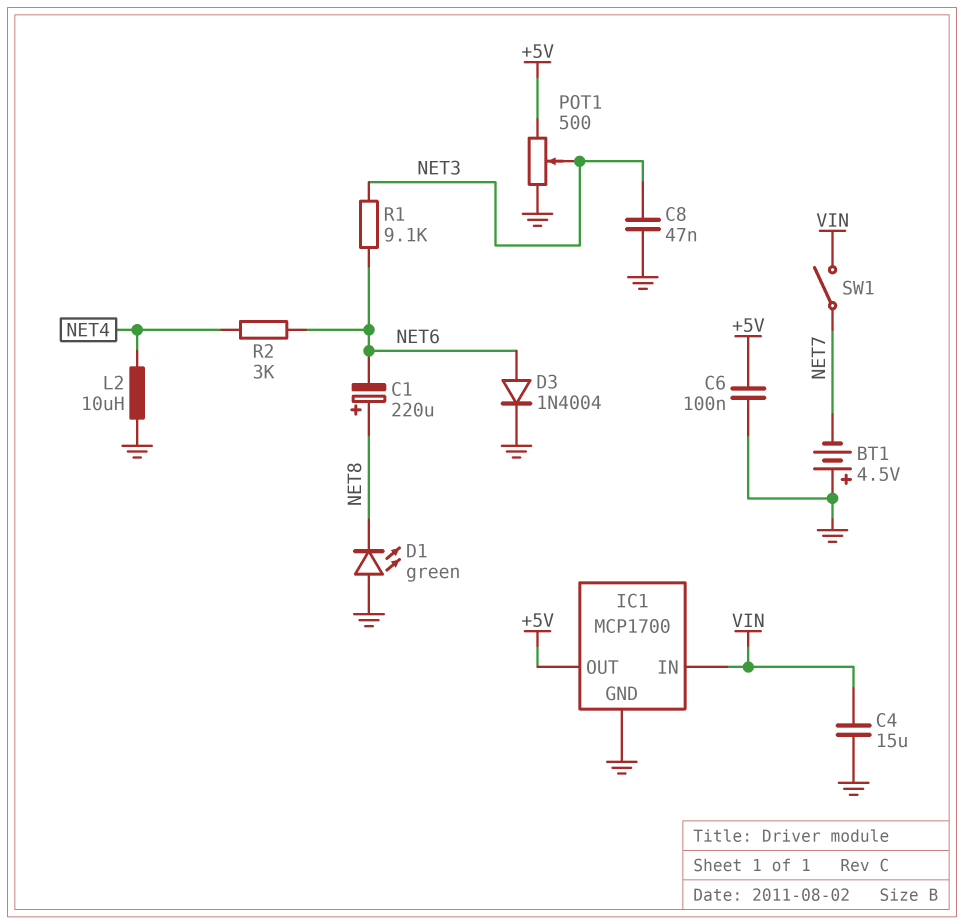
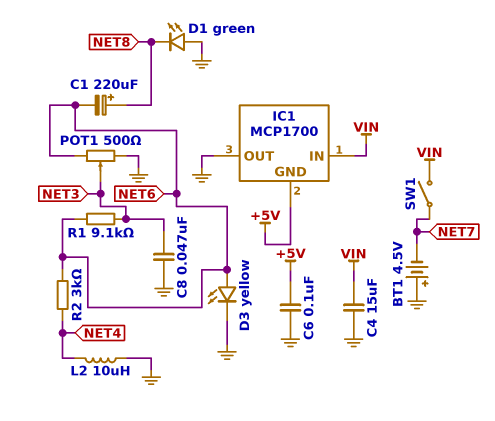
D3: diode 1N4004 (A NET6, K GND) -> LED yellow (A NET6, K GND)
IC1 pin GND: GND -> +5V
IC1 pin OUT: +5V -> GND
POT1: 500 (+5V, GND, wiper NET3) -> 500 (GND, NET6, wiper NET3)

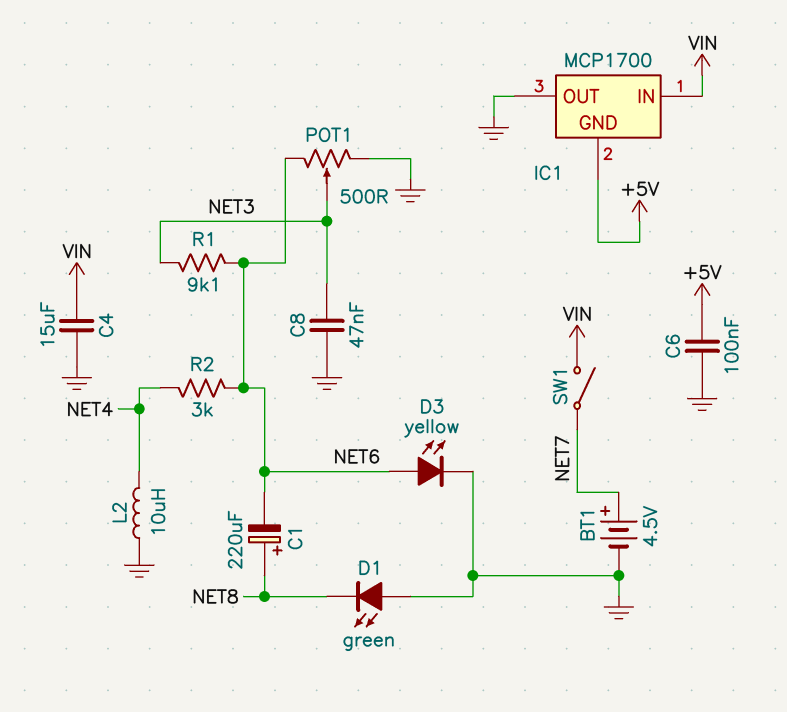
BT1: 4.5V (plus GND, minus NET7) -> 4.5V (plus NET7, minus GND)

